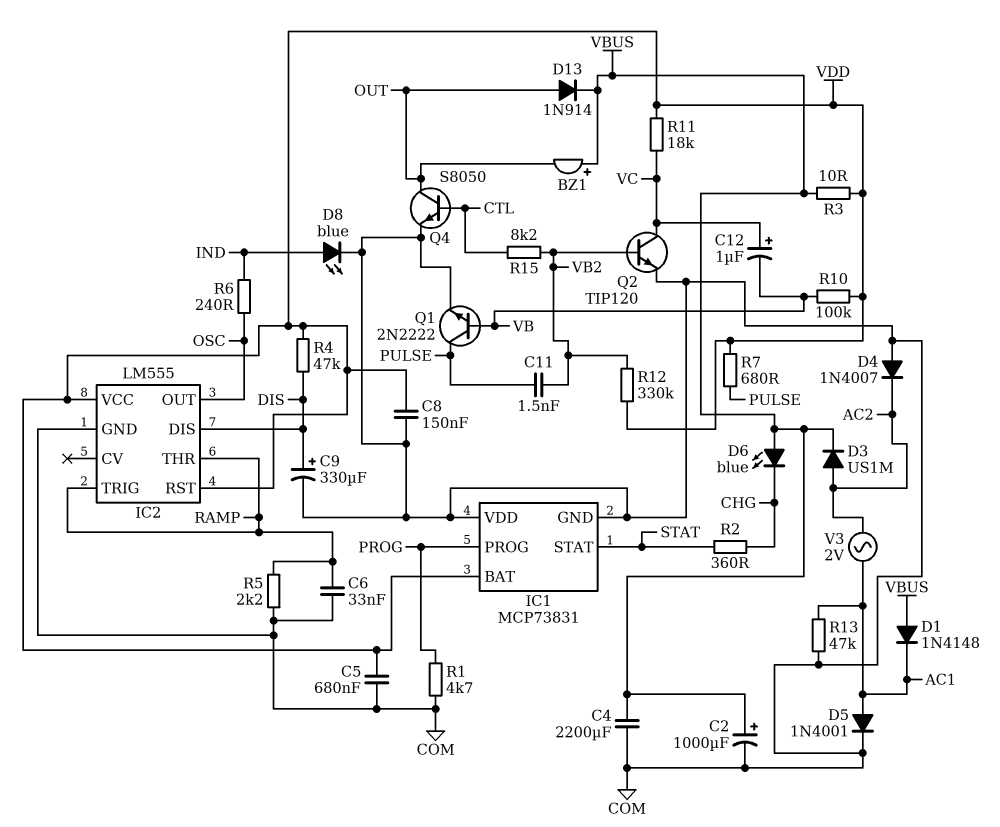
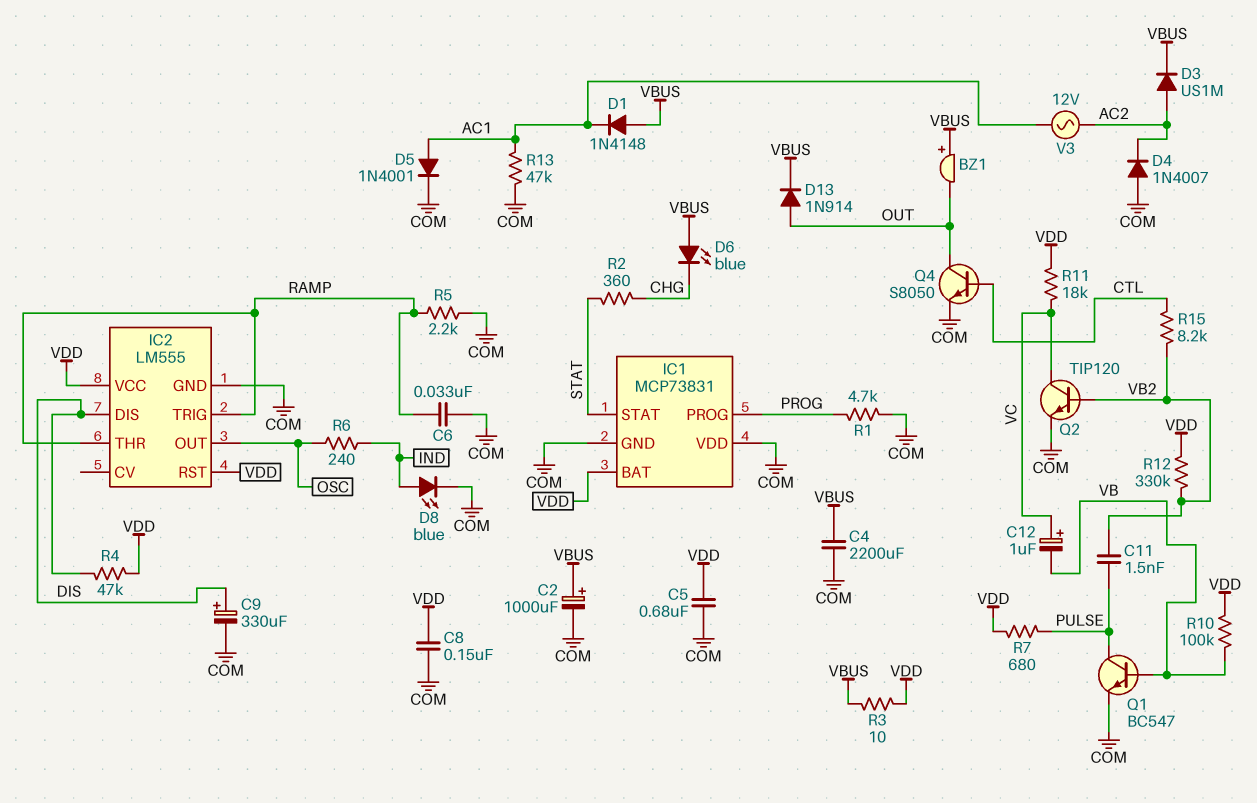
Q1: NPN 2N2222 (B VB, C PULSE, E COM) -> NPN BC547 (B VB, C PULSE, E COM)
V3: AC 2V (AC1, AC2) -> AC 12V (AC1, AC2)

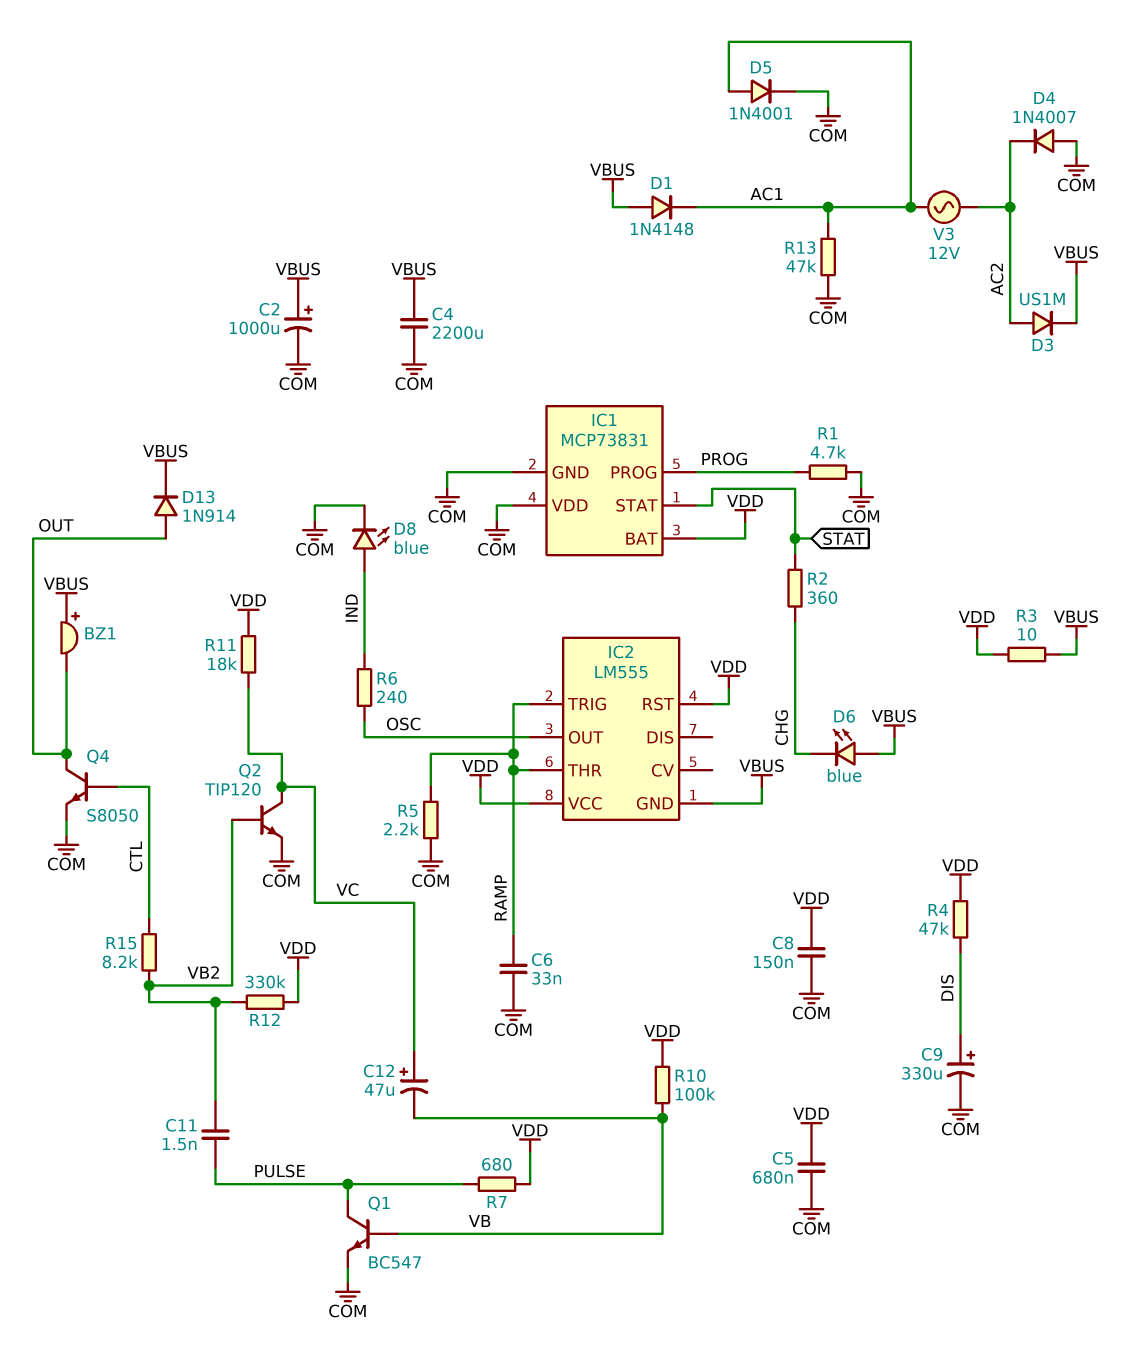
C12: 1uF (plus VC, minus VB) -> 47uF (plus VC, minus VB)
IC2 pin DIS: DIS -> none
IC2 pin GND: COM -> VBUS

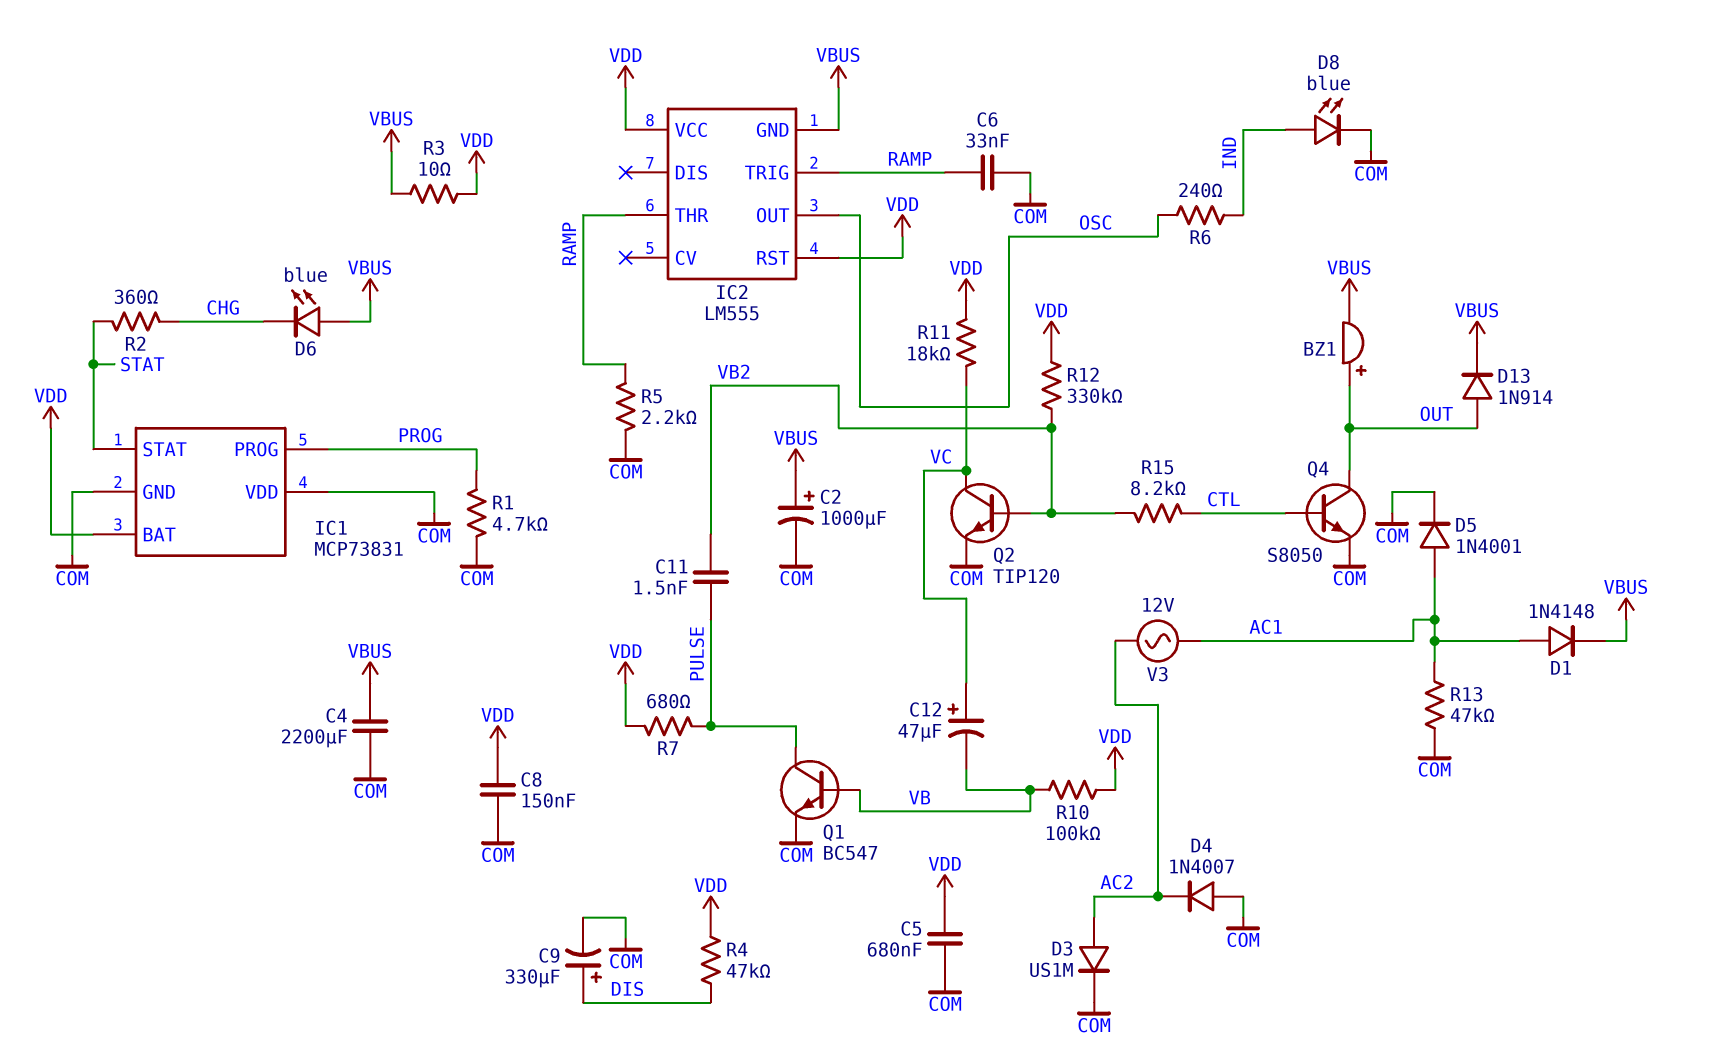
BZ1: buzzer (plus VBUS, minus OUT) -> buzzer (plus OUT, minus VBUS)
D1: diode 1N4148 (A VBUS, K AC1) -> diode 1N4148 (A AC1, K VBUS)
D3: diode US1M (A AC2, K VBUS) -> diode US1M (A AC2, K COM)

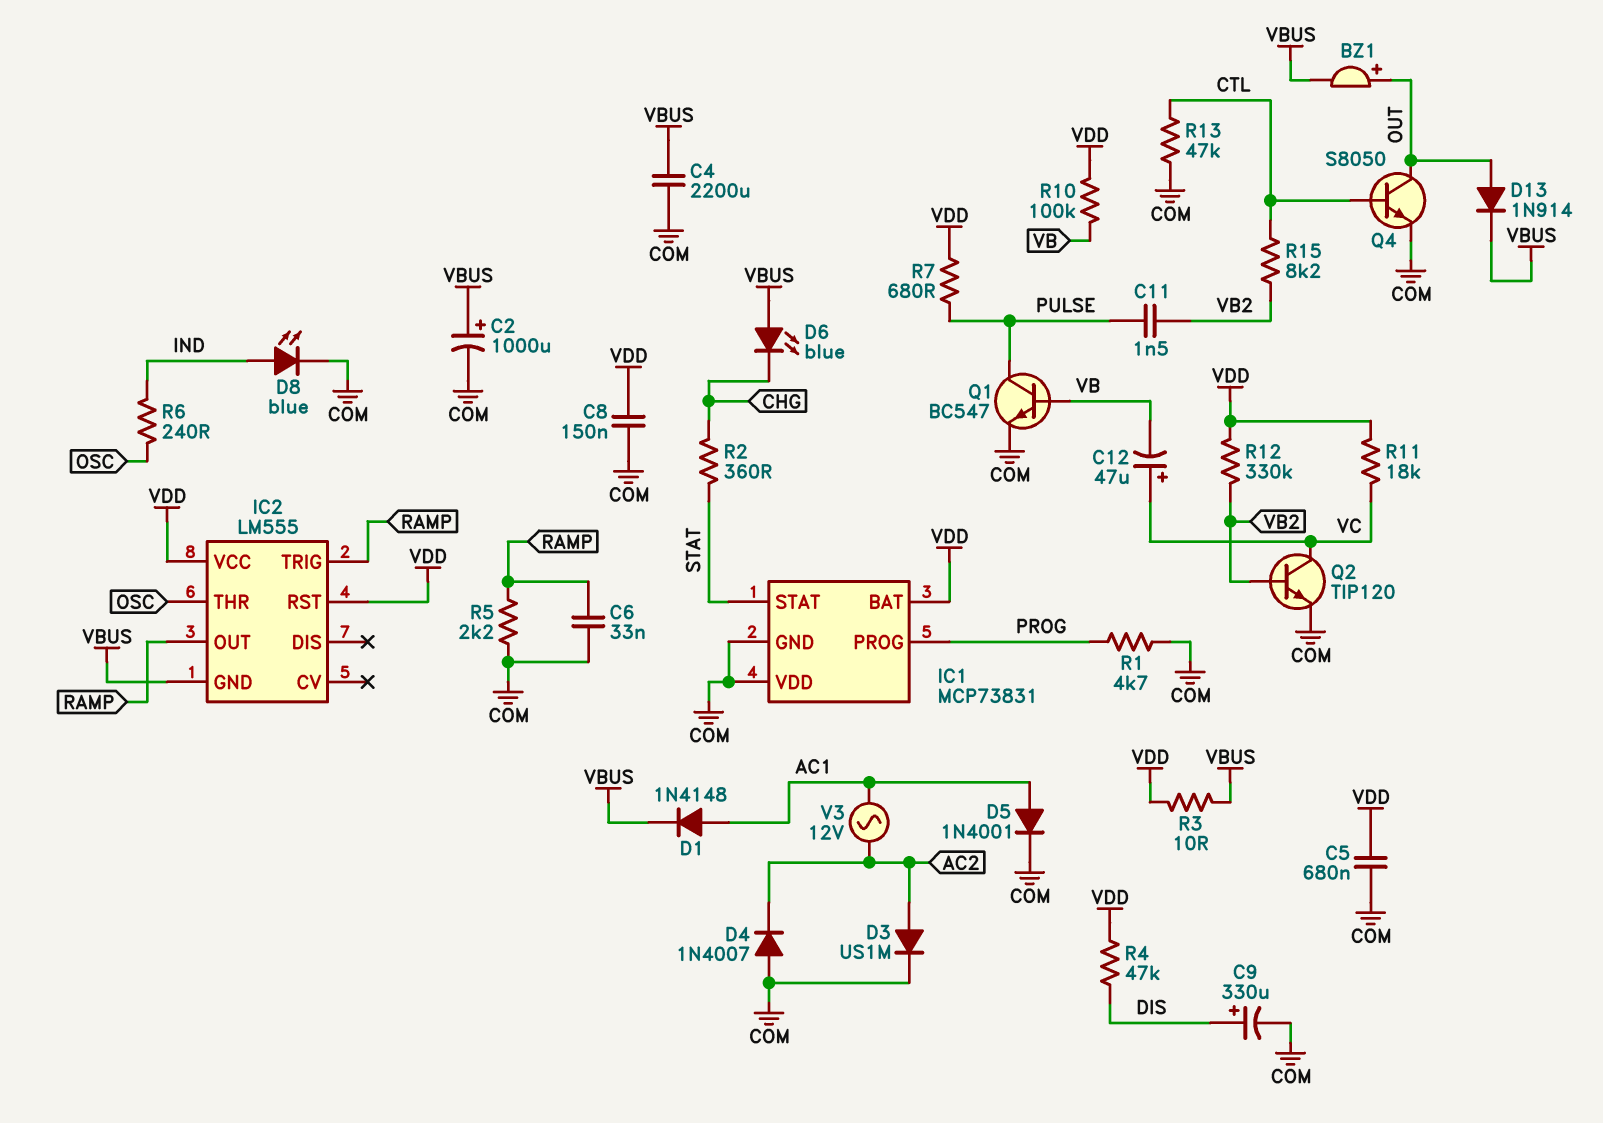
IC2 pin OUT: OSC -> RAMP
IC2 pin THR: RAMP -> OSC
R13: 47k (AC1, COM) -> 47k (COM, CTL)

